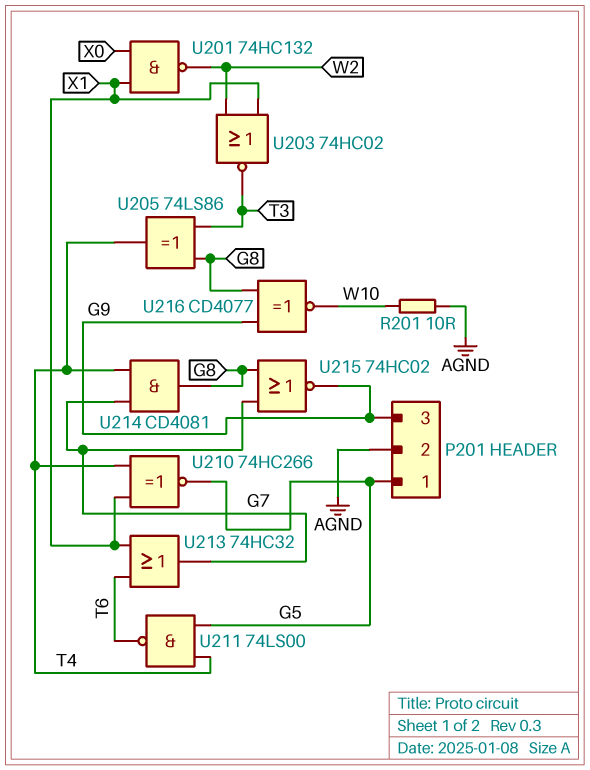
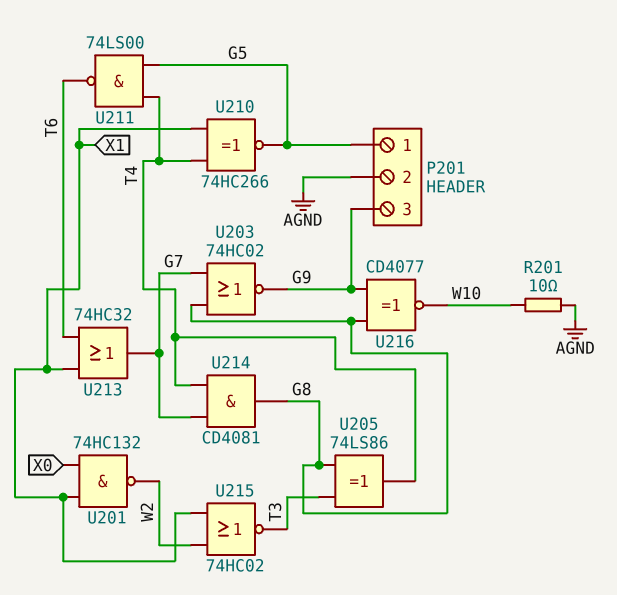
U203: NOR 74HC02 (in W2, in X1, out T3) -> NOR 74HC02 (in G7, in G8, out G9)
U215: NOR 74HC02 (in G7, in G8, out G9) -> NOR 74HC02 (in W2, in X1, out T3)

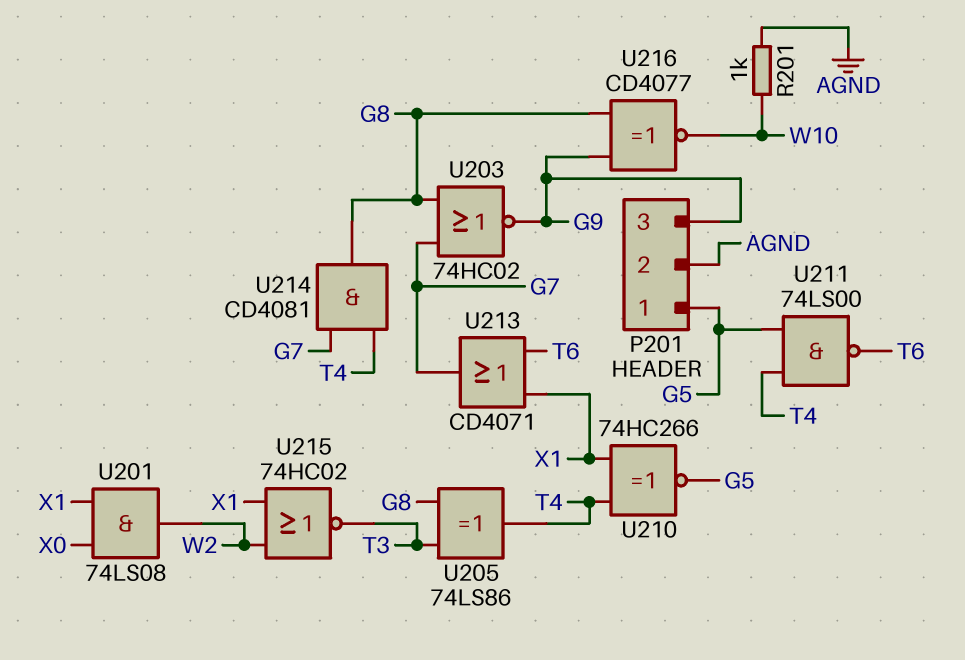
R201: 10 (AGND, W10) -> 1k (AGND, W10)
U201: NAND 74HC132 (in X0, in X1, out W2) -> AND 74LS08 (in X0, in X1, out W2)
U213: OR 74HC32 (in T6, in X1, out G7) -> OR CD4071 (in T6, in X1, out G7)

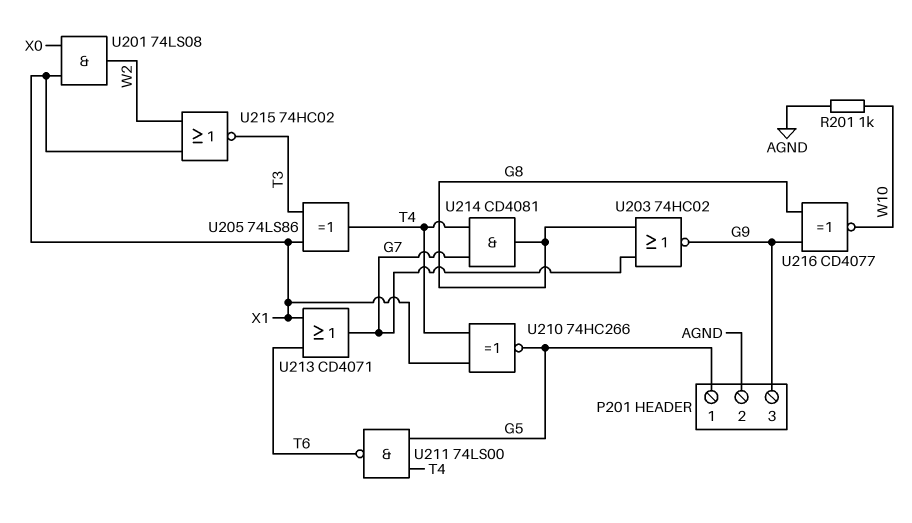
U205: XOR 74LS86 (in G8, in T3, out T4) -> XOR 74LS86 (in T3, in X1, out T4)

